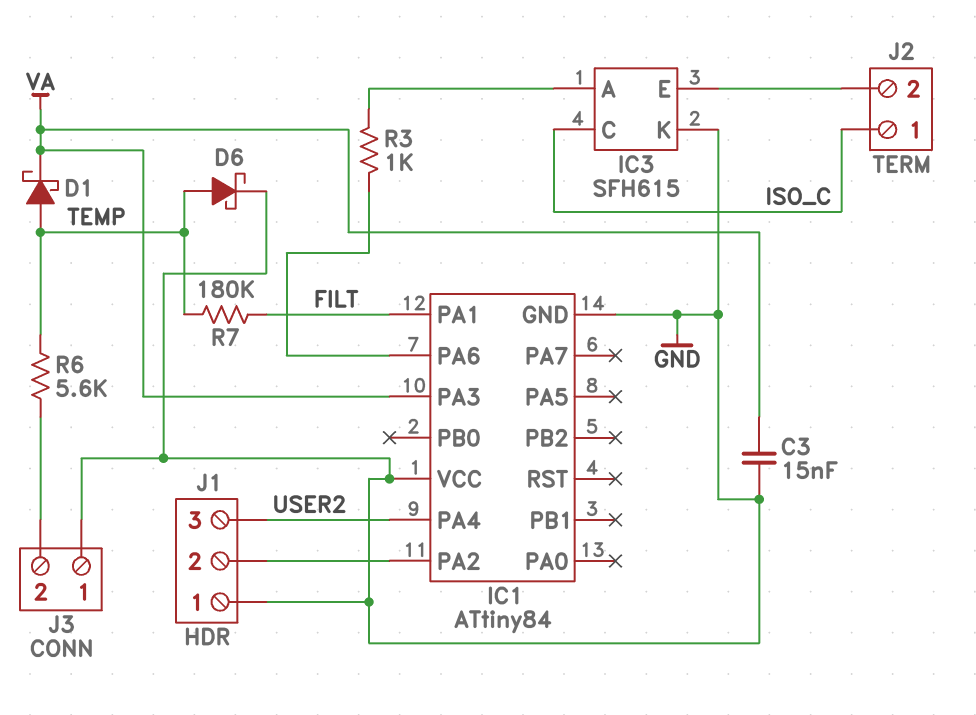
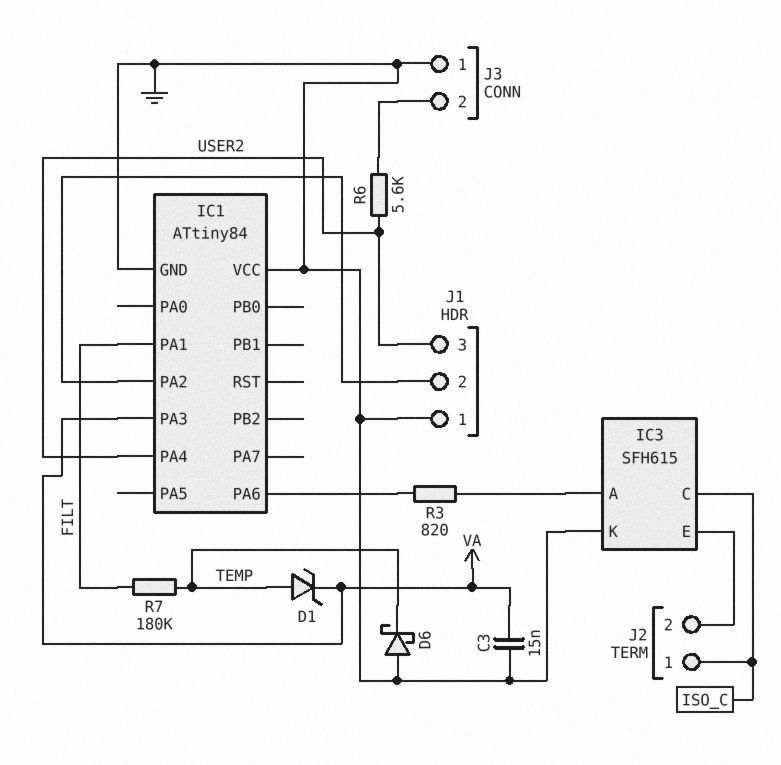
D1: schottky (A TEMP, K VA) -> zener (A TEMP, K VA)
D6: schottky (A TEMP, K GND) -> schottky (A GND, K TEMP)
R3: 1k (IC1/PA6, IC3/A) -> 820 (IC1/PA6, IC3/A)
R6: 5.6k (J3/2, TEMP) -> 5.6k (J3/2, USER2)

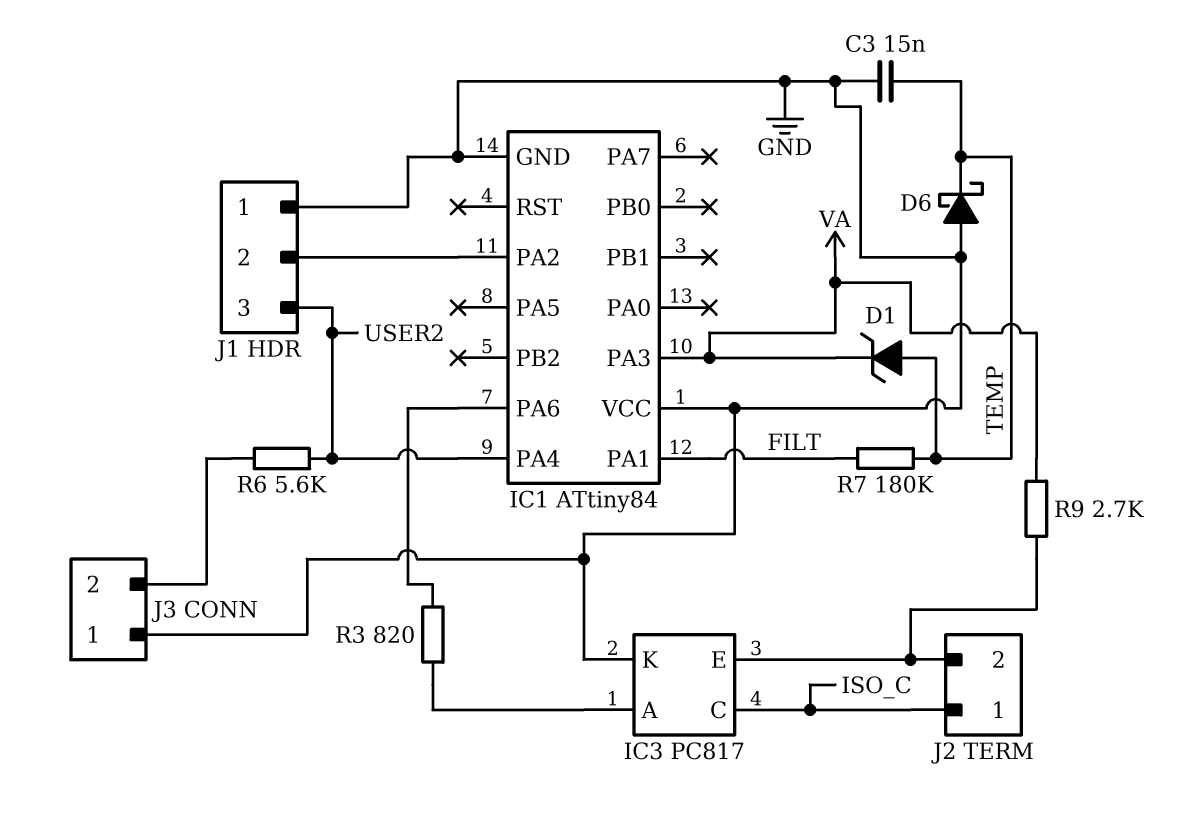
C3: 15nF (GND, VA) -> 15nF (GND, TEMP)
IC3: SFH615 -> PC817
R9: none -> 2.7k (IC3/E, VA)

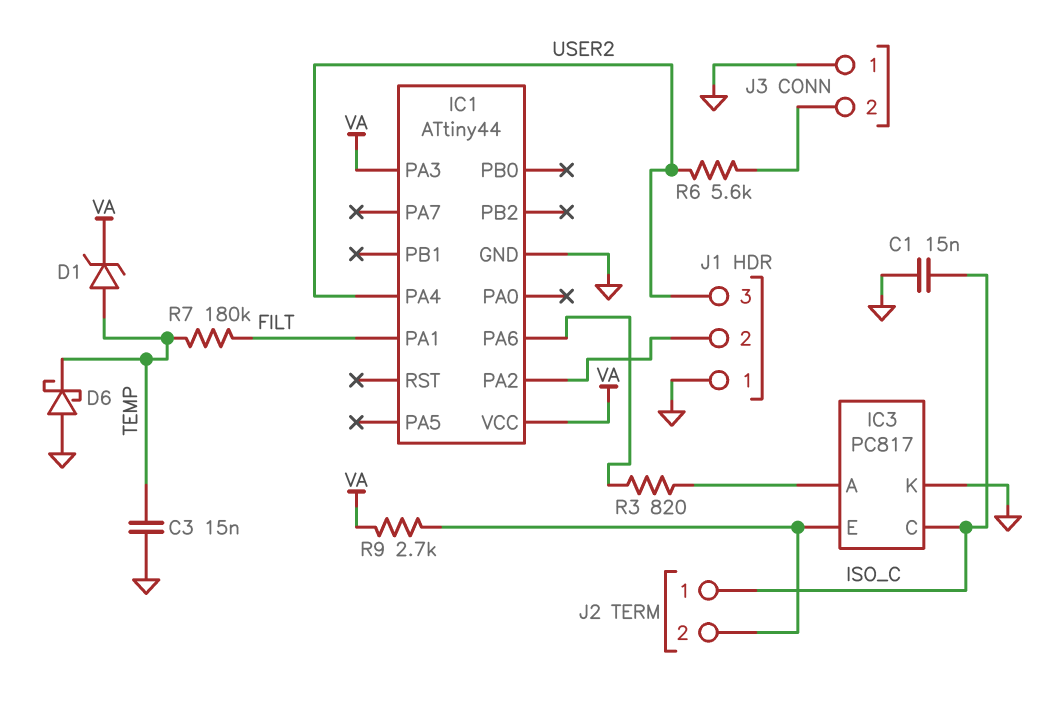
C1: none -> 15nF (GND, ISO_C)
IC1: ATtiny84 -> ATtiny44
IC1 pin VCC: GND -> VA

